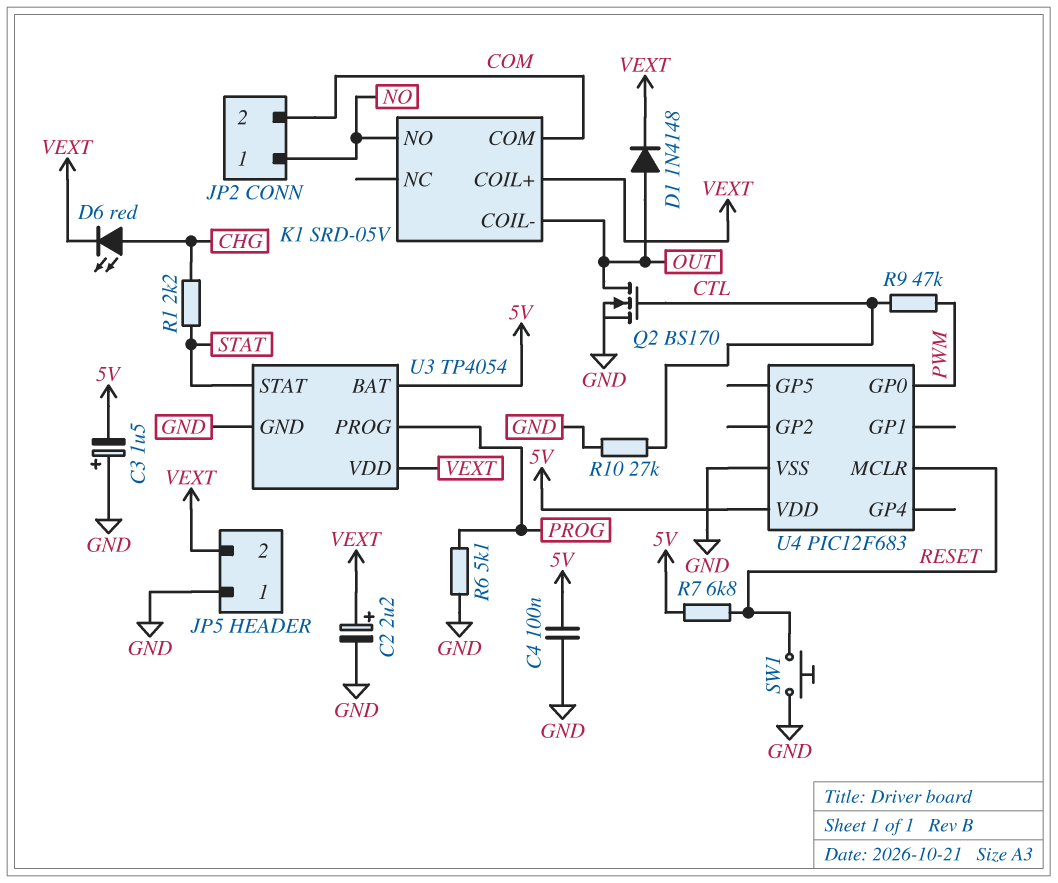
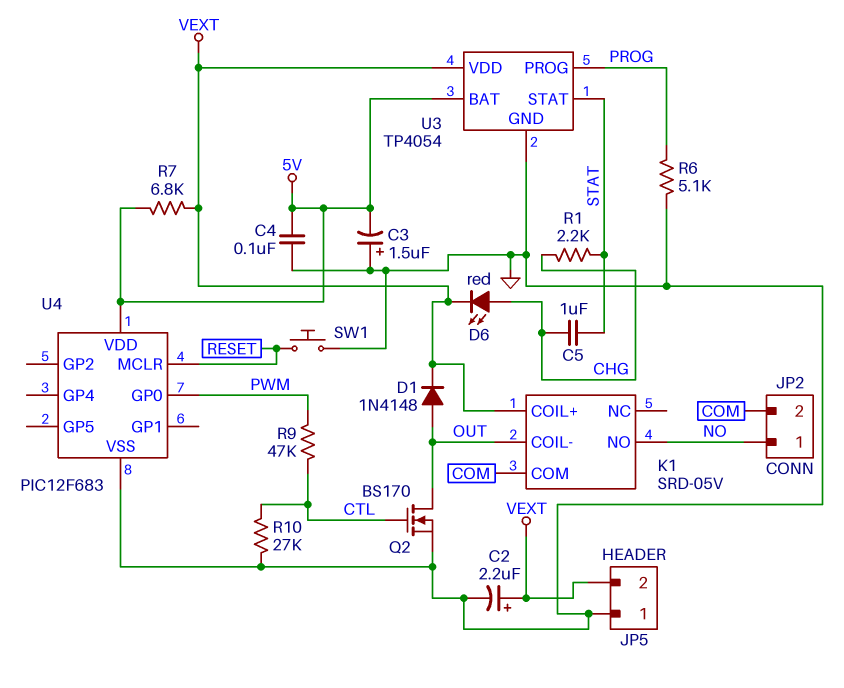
C5: none -> 1uF (CHG, STAT)
R7: 6.8k (5V, RESET) -> 6.8k (5V, VEXT)

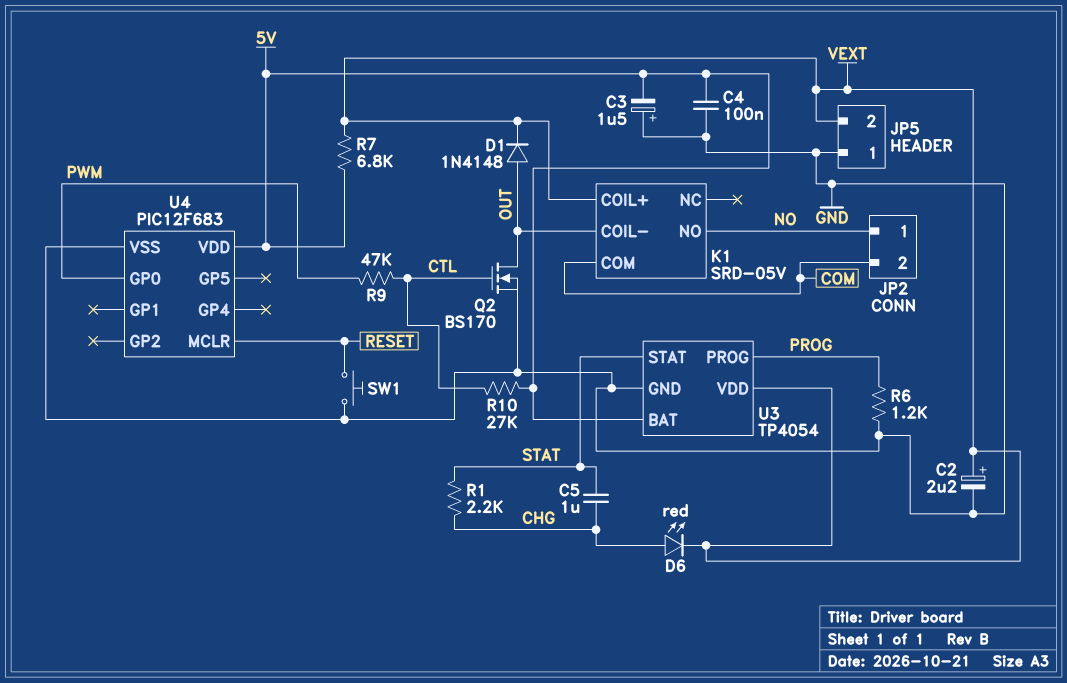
R6: 5.1k (GND, PROG) -> 1.2k (GND, PROG)
R10: 27k (CTL, GND) -> 27k (5V, CTL)

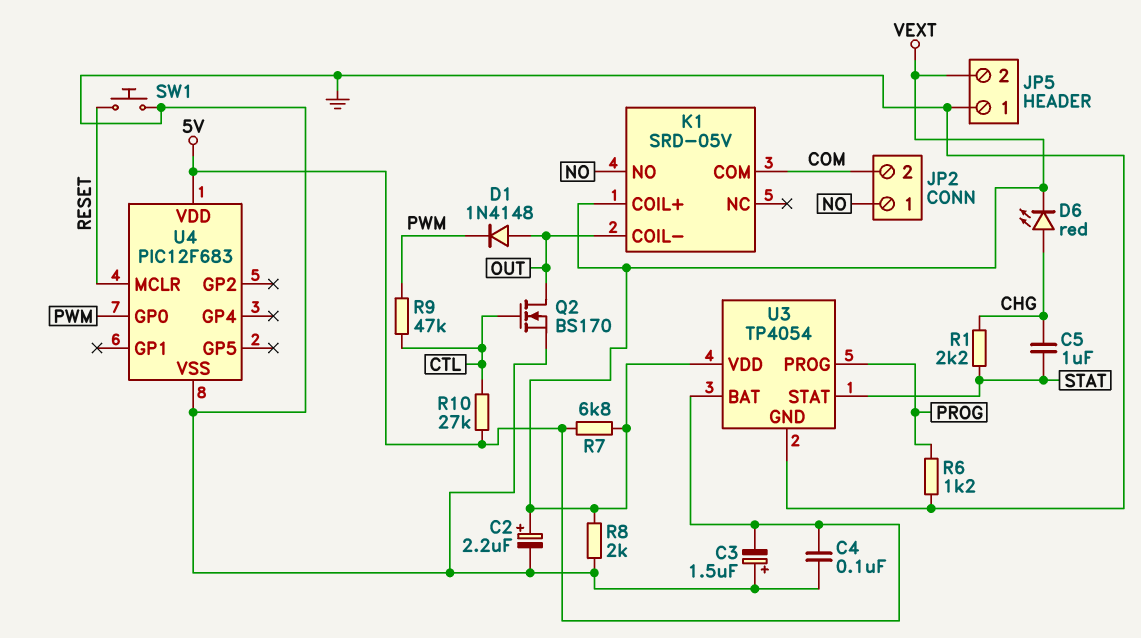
D1: diode 1N4148 (A OUT, K VEXT) -> diode 1N4148 (A OUT, K PWM)
R8: none -> 2k (GND, VEXT)

